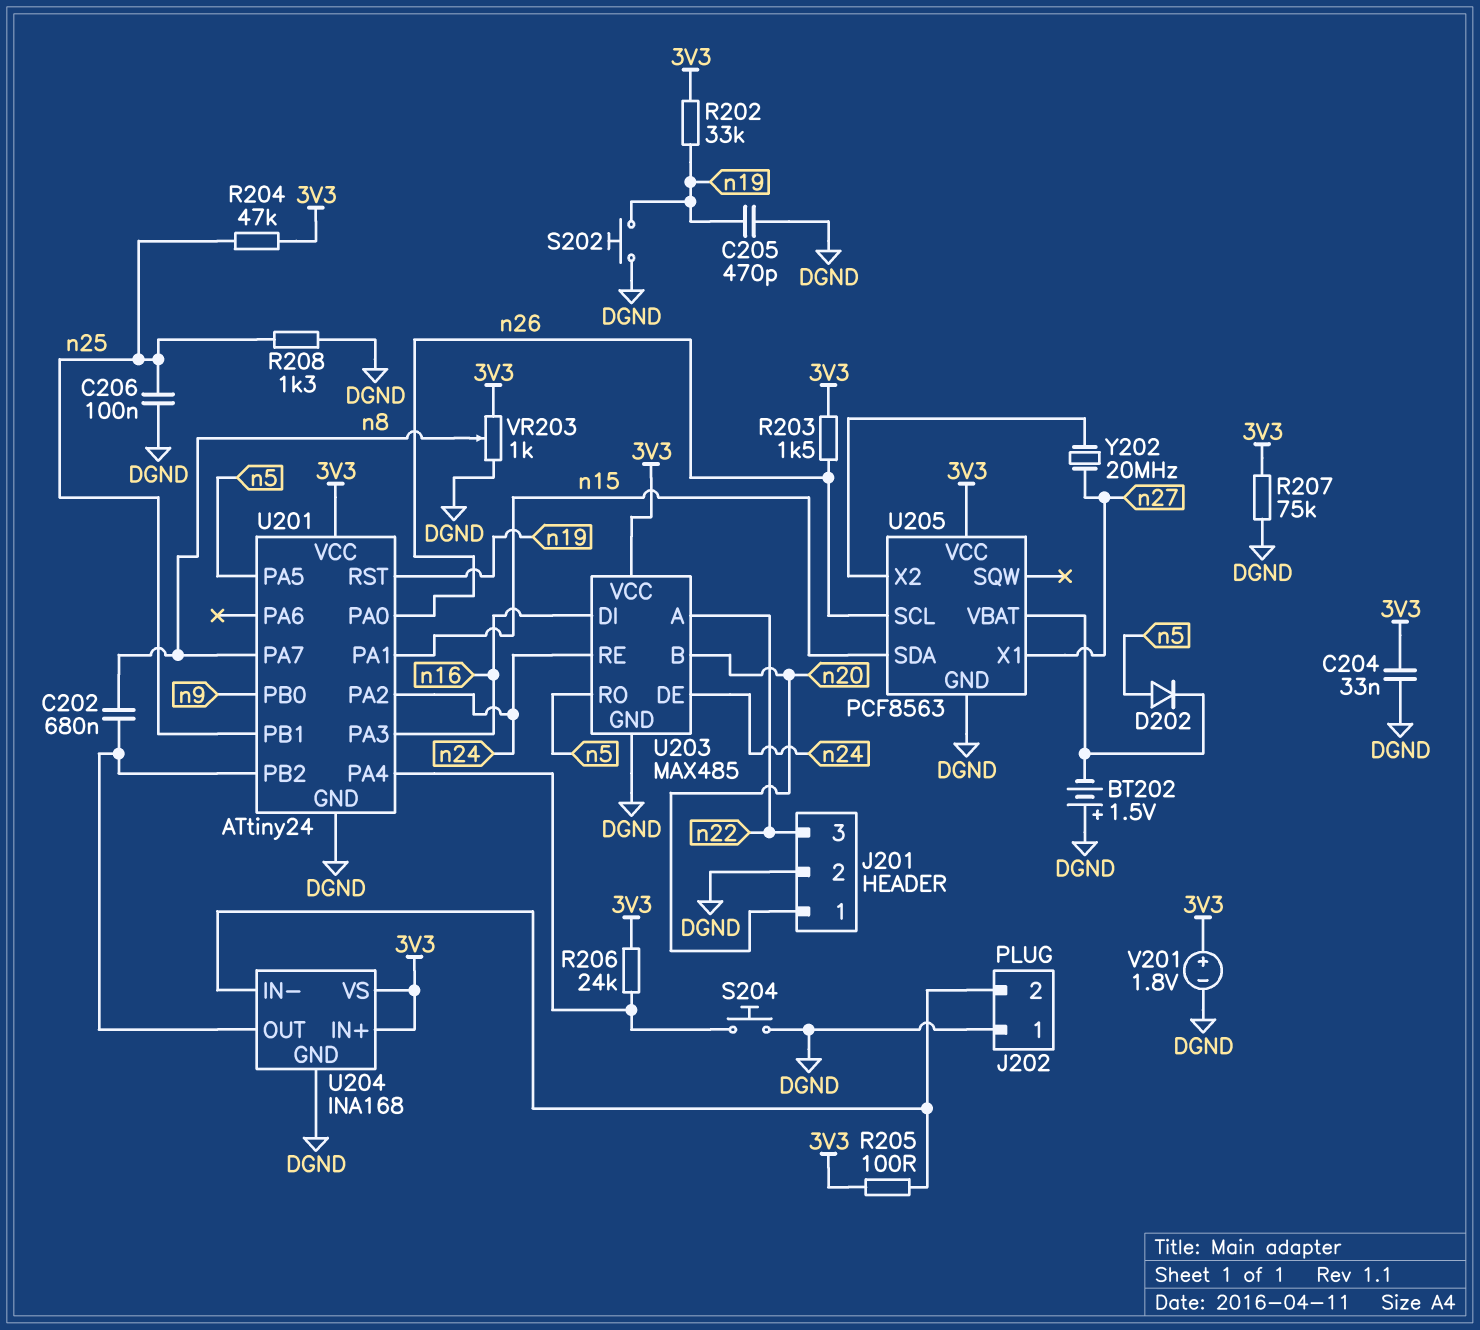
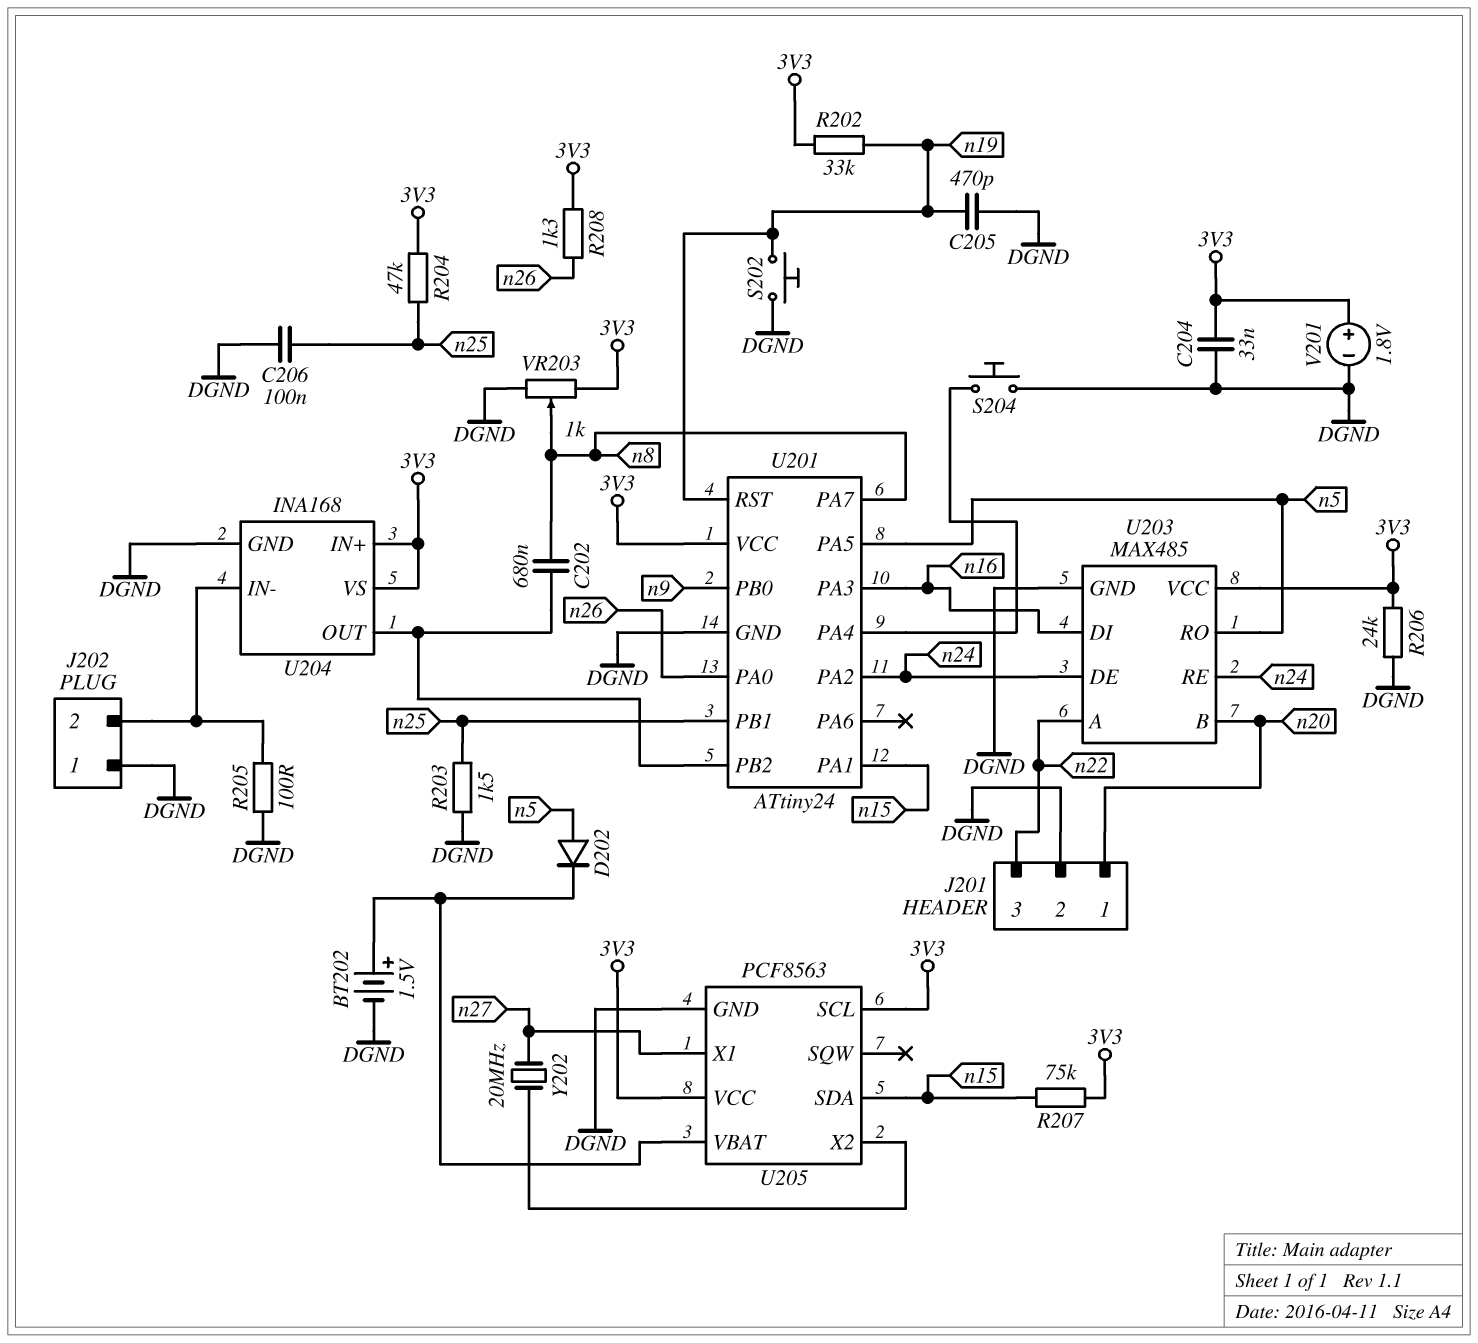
BT202: 1.5V (plus DGND, minus U205/VBAT) -> 1.5V (plus U205/VBAT, minus DGND)
R203: 1.5k (3V3, n26) -> 1.5k (DGND, n25)
R205: 100 (3V3, J202/2) -> 100 (DGND, J202/2)
R206: 24k (3V3, U201/PA4) -> 24k (3V3, DGND)
R207: 75k (3V3, DGND) -> 75k (3V3, n15)
R208: 1.3k (DGND, n25) -> 1.3k (3V3, n26)
U205 pin SCL: n26 -> 3V3

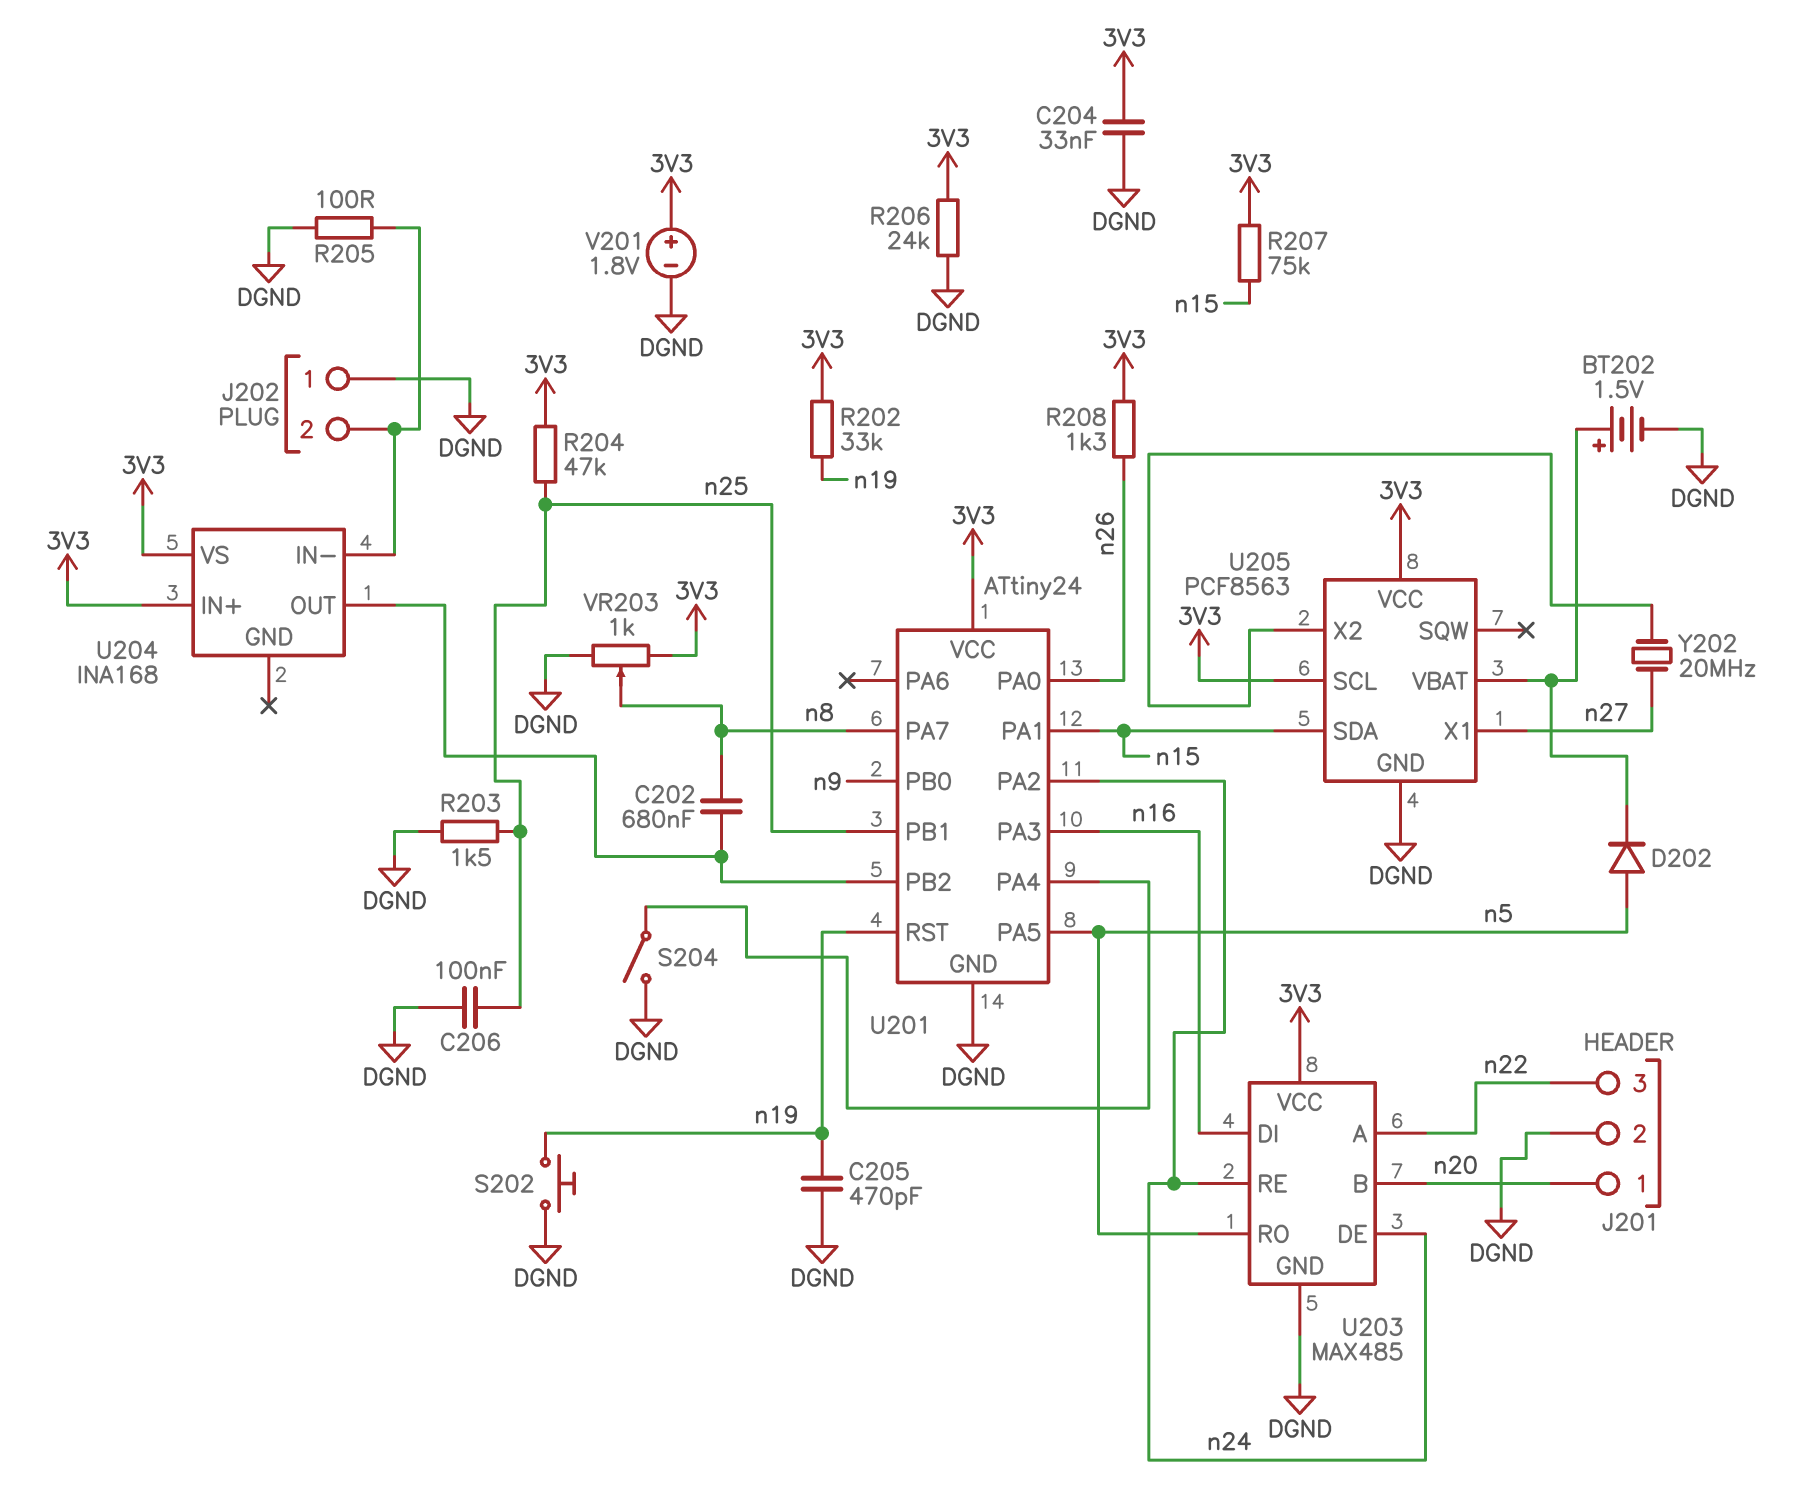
S204: button (DGND, U201/PA4) -> switch (DGND, U201/PA4)
U204 pin GND: DGND -> none

